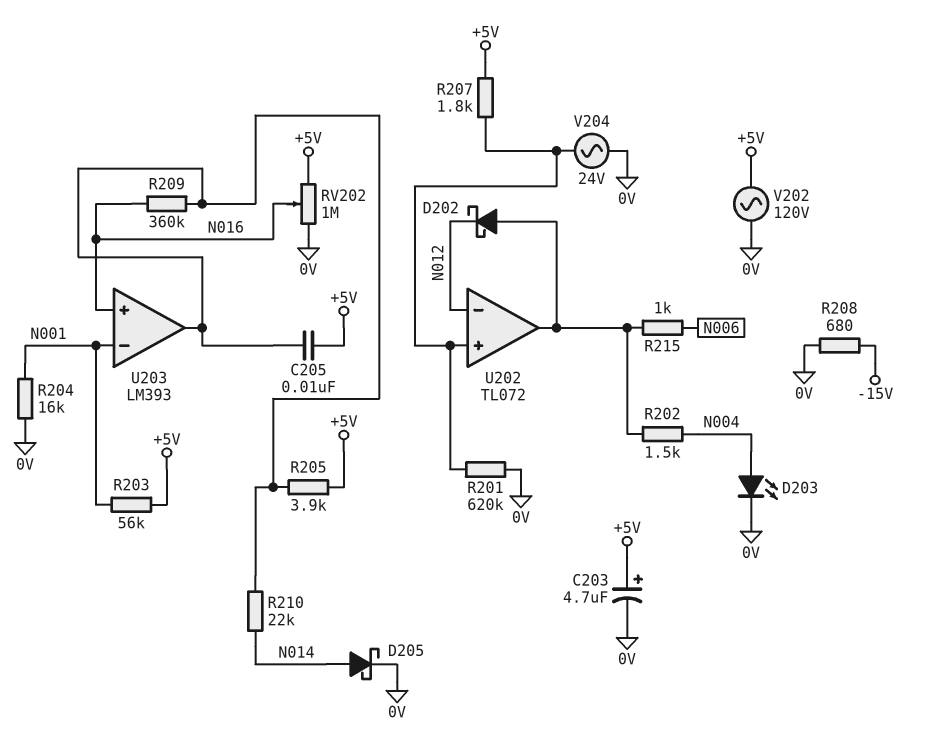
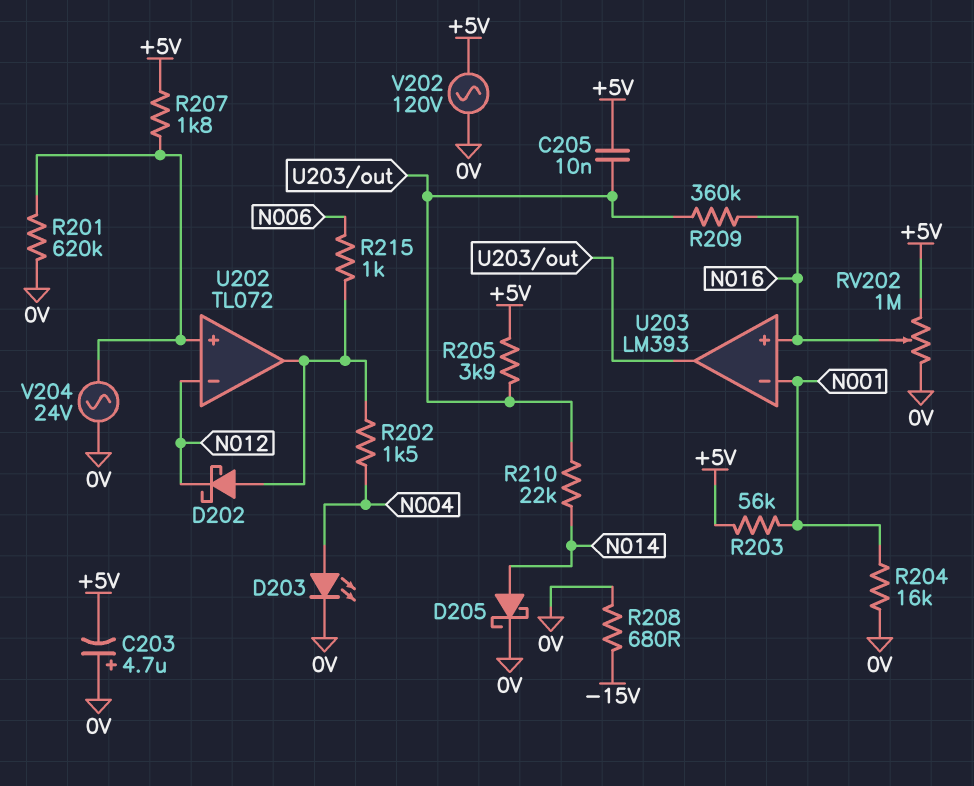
C203: 4.7uF (plus +5V, minus 0V) -> 4.7uF (plus 0V, minus +5V)

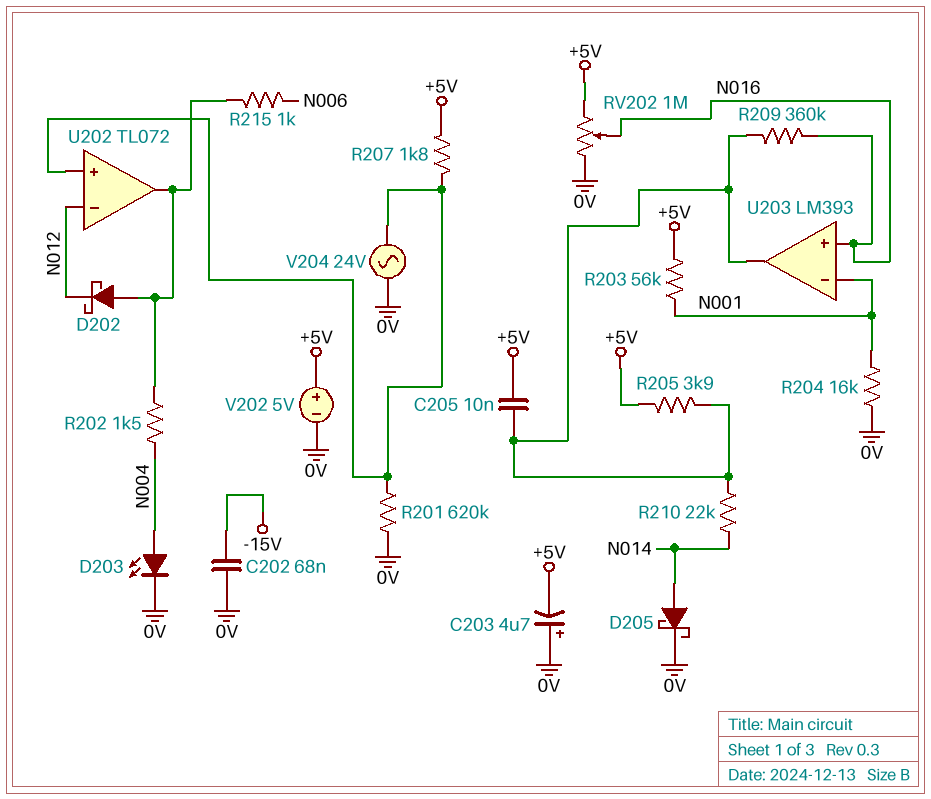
C202: none -> 68nF (-15V, 0V)
R208: 680 (-15V, 0V) -> none
V202: AC 120V (+5V, 0V) -> 5V (plus +5V, minus 0V)

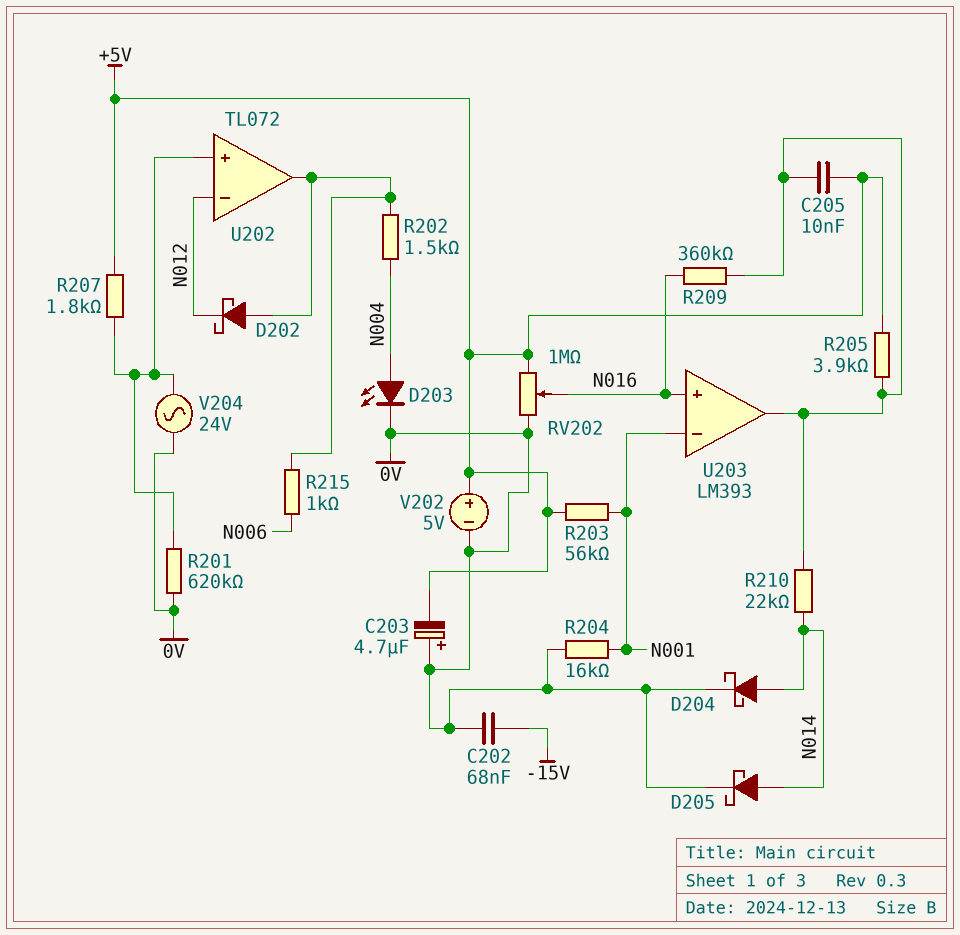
D204: none -> schottky (A N014, K 0V)

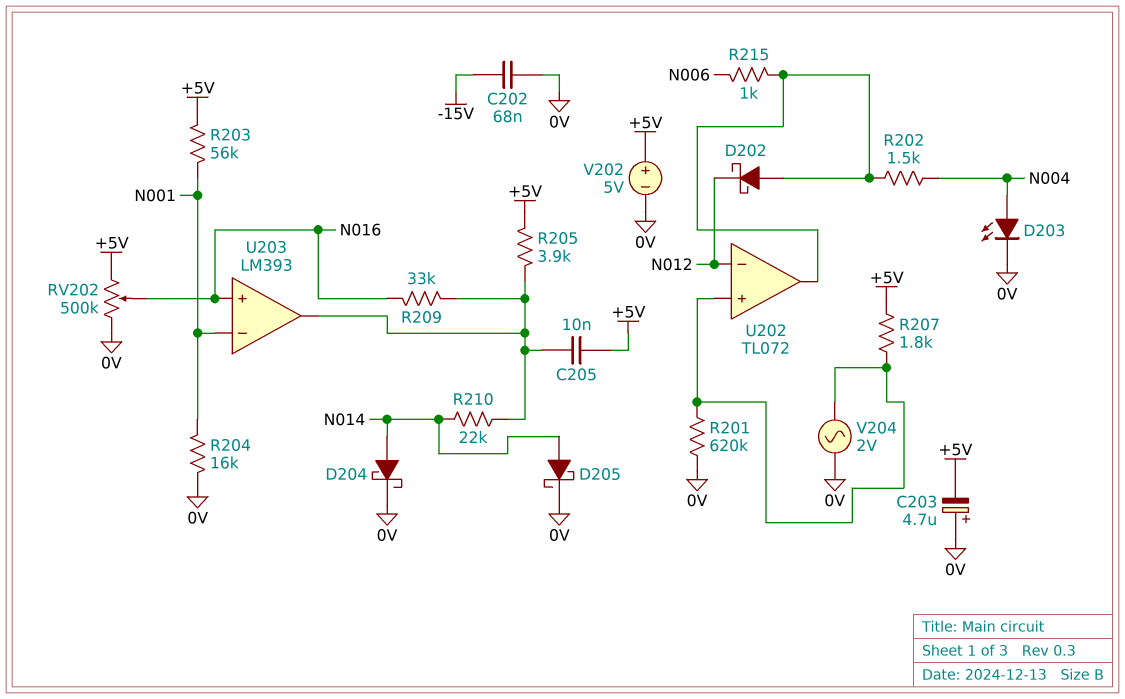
R209: 360k (N016, U203/out) -> 33k (N016, U203/out)
RV202: 1M (+5V, 0V, wiper N016) -> 500k (+5V, 0V, wiper N016)
V204: AC 24V (0V, U202/in+) -> AC 2V (0V, U202/in+)

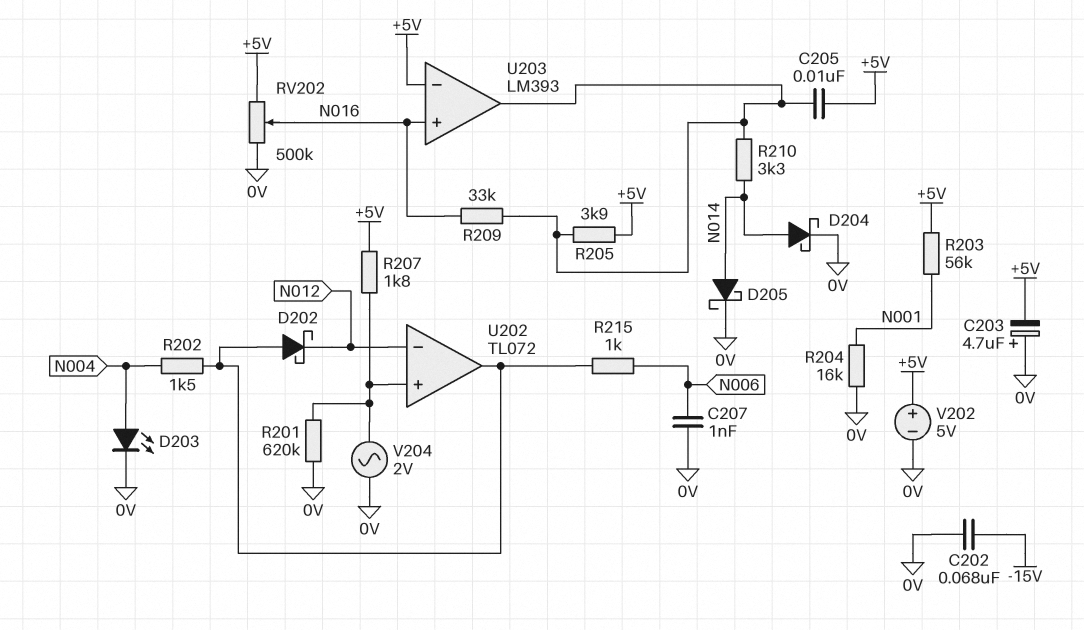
C207: none -> 1nF (0V, N006)
R210: 22k (N014, U203/out) -> 3.3k (N014, U203/out)
U203 pin in-: N001 -> +5V

